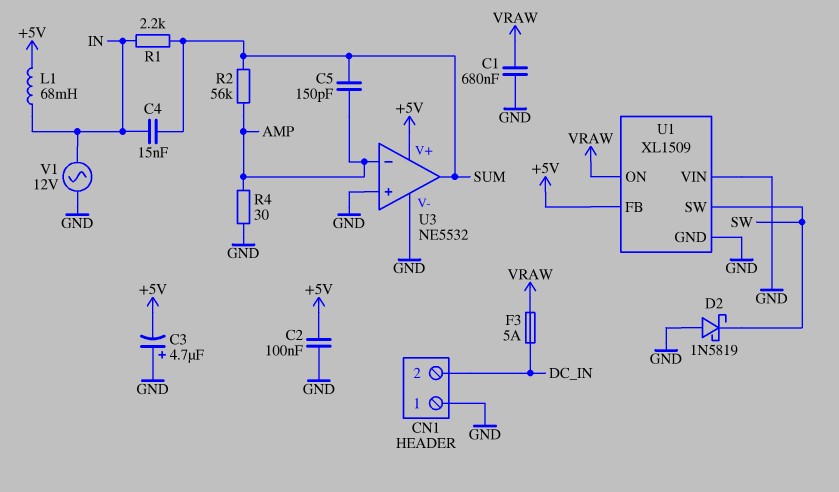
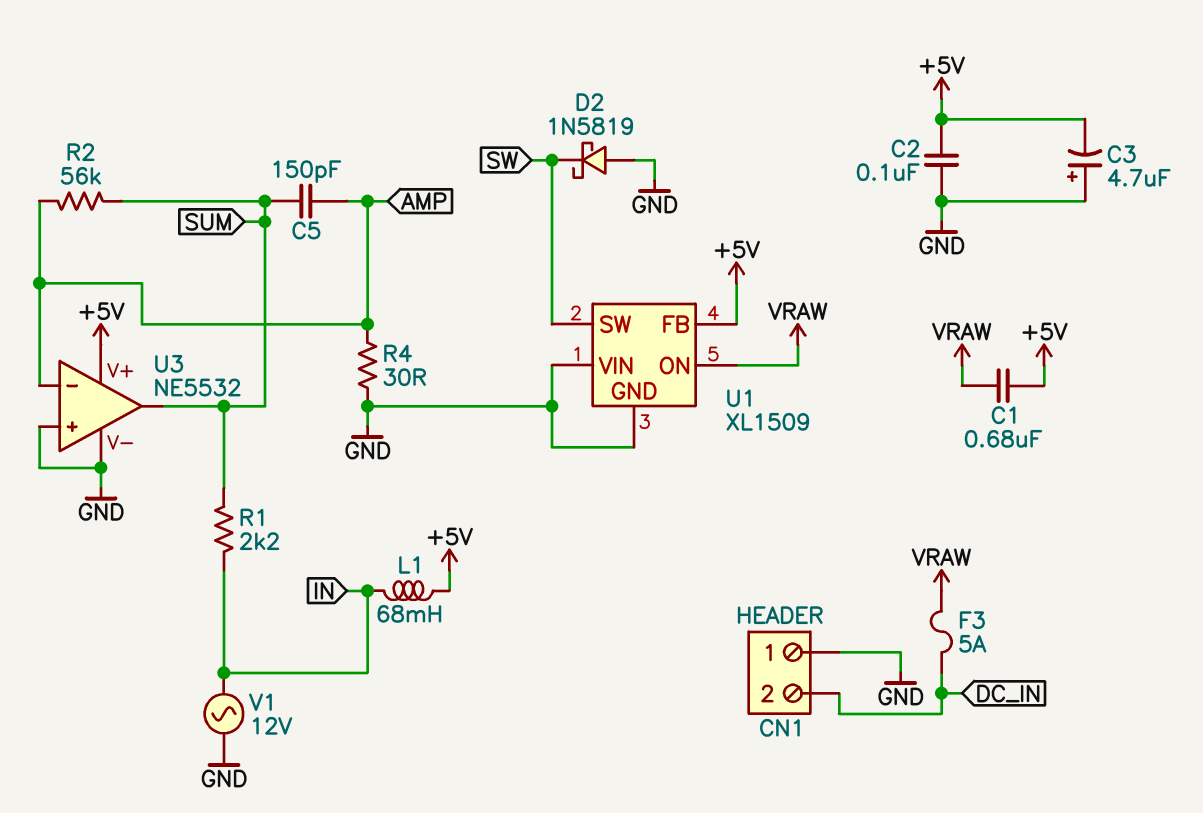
C1: 680nF (GND, VRAW) -> 680nF (+5V, VRAW)
C4: 15nF (IN, SUM) -> none

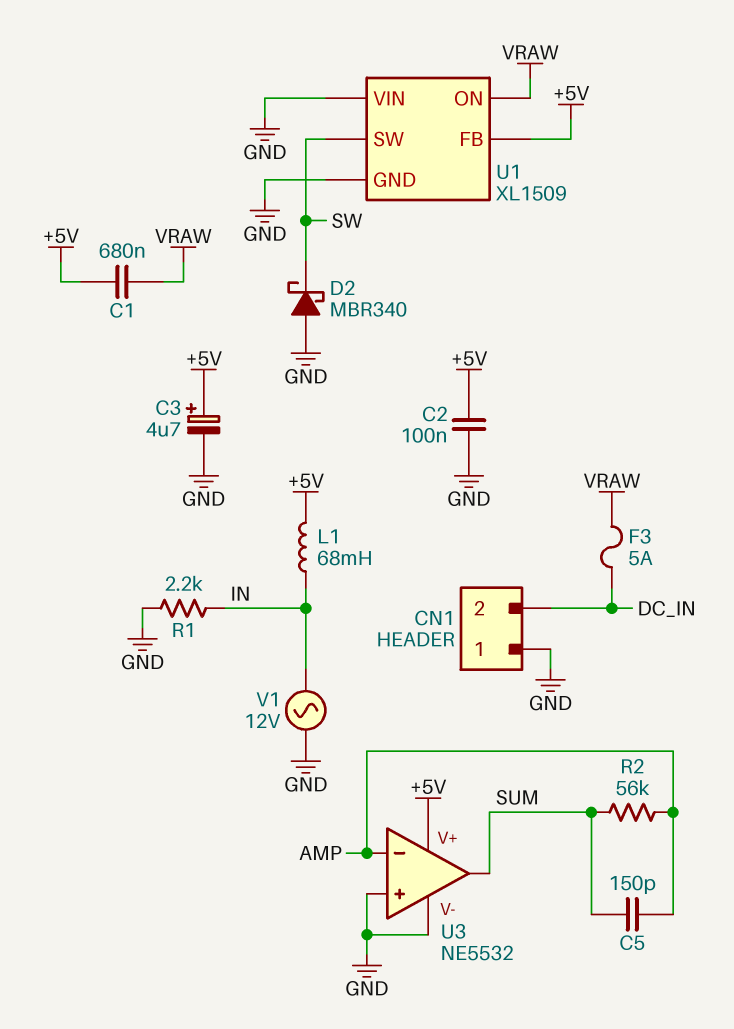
C3: 4.7uF (plus GND, minus +5V) -> 4.7uF (plus +5V, minus GND)
D2: schottky 1N5819 (A GND, K SW) -> schottky MBR340 (A GND, K SW)
R1: 2.2k (IN, SUM) -> 2.2k (GND, IN)
R4: 30 (AMP, GND) -> none

